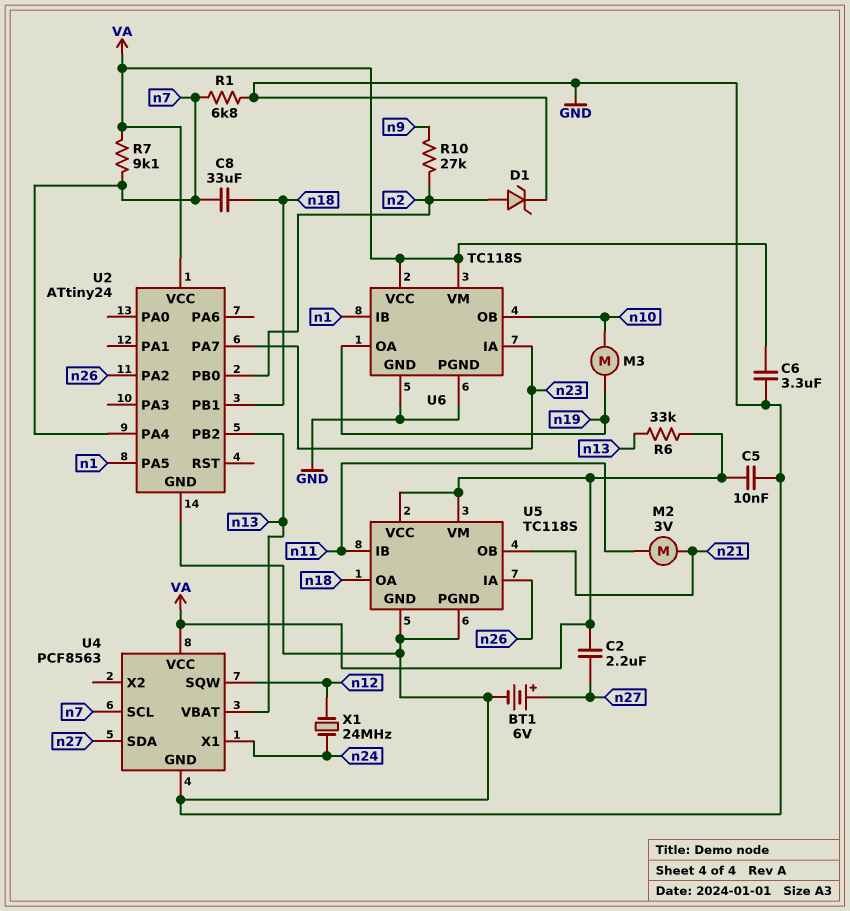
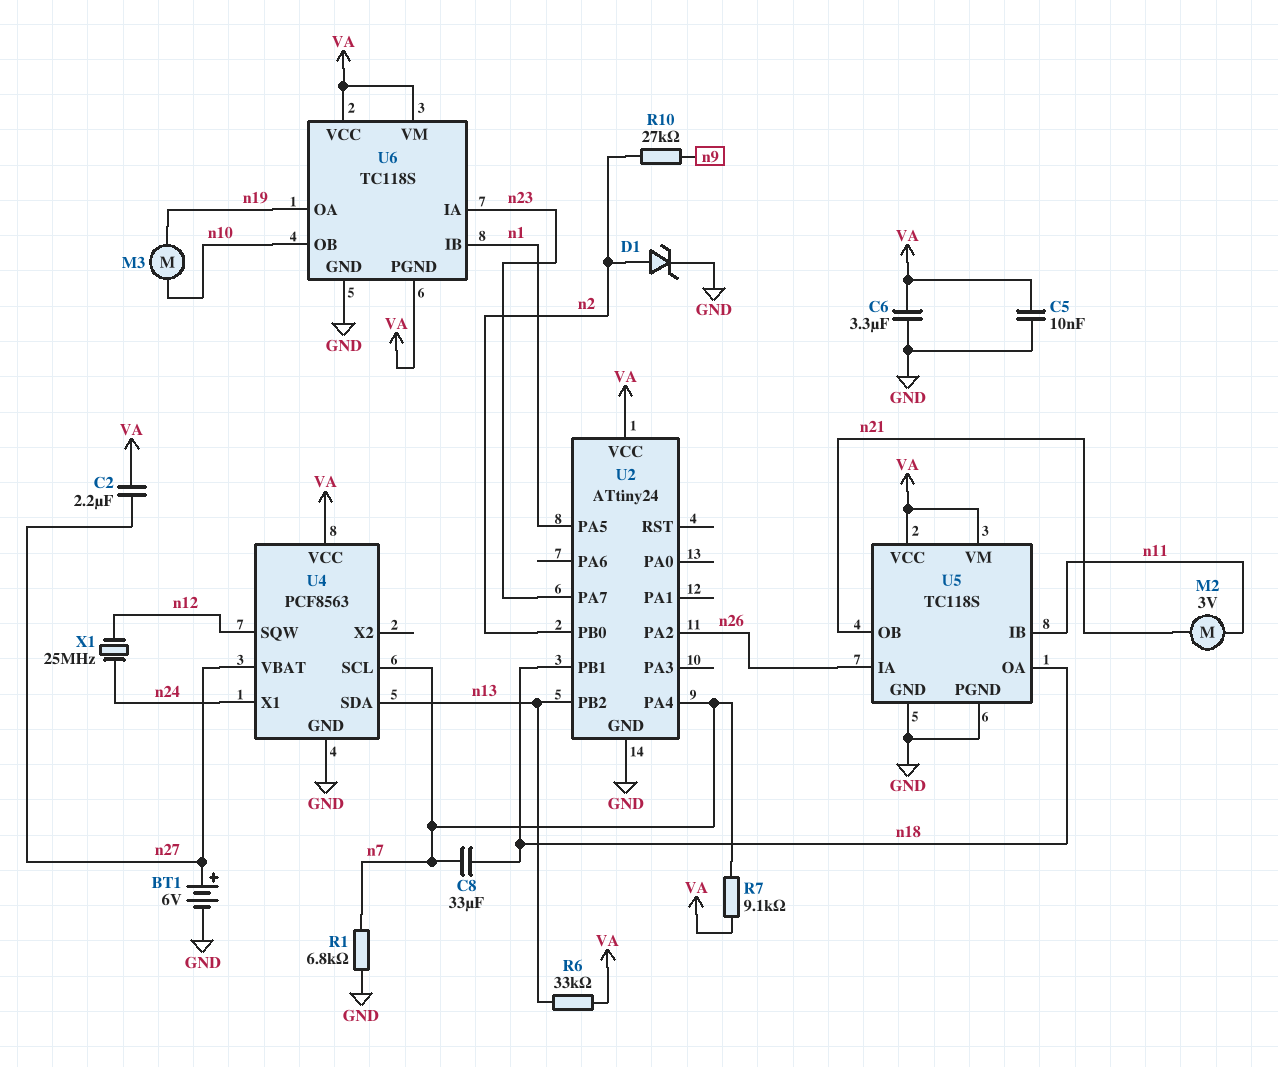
U4 pin SDA: n27 -> n13
U4 pin VBAT: n13 -> n27
U6 pin PGND: GND -> VA
X1: 24MHz (n12, n24) -> 25MHz (n12, n24)

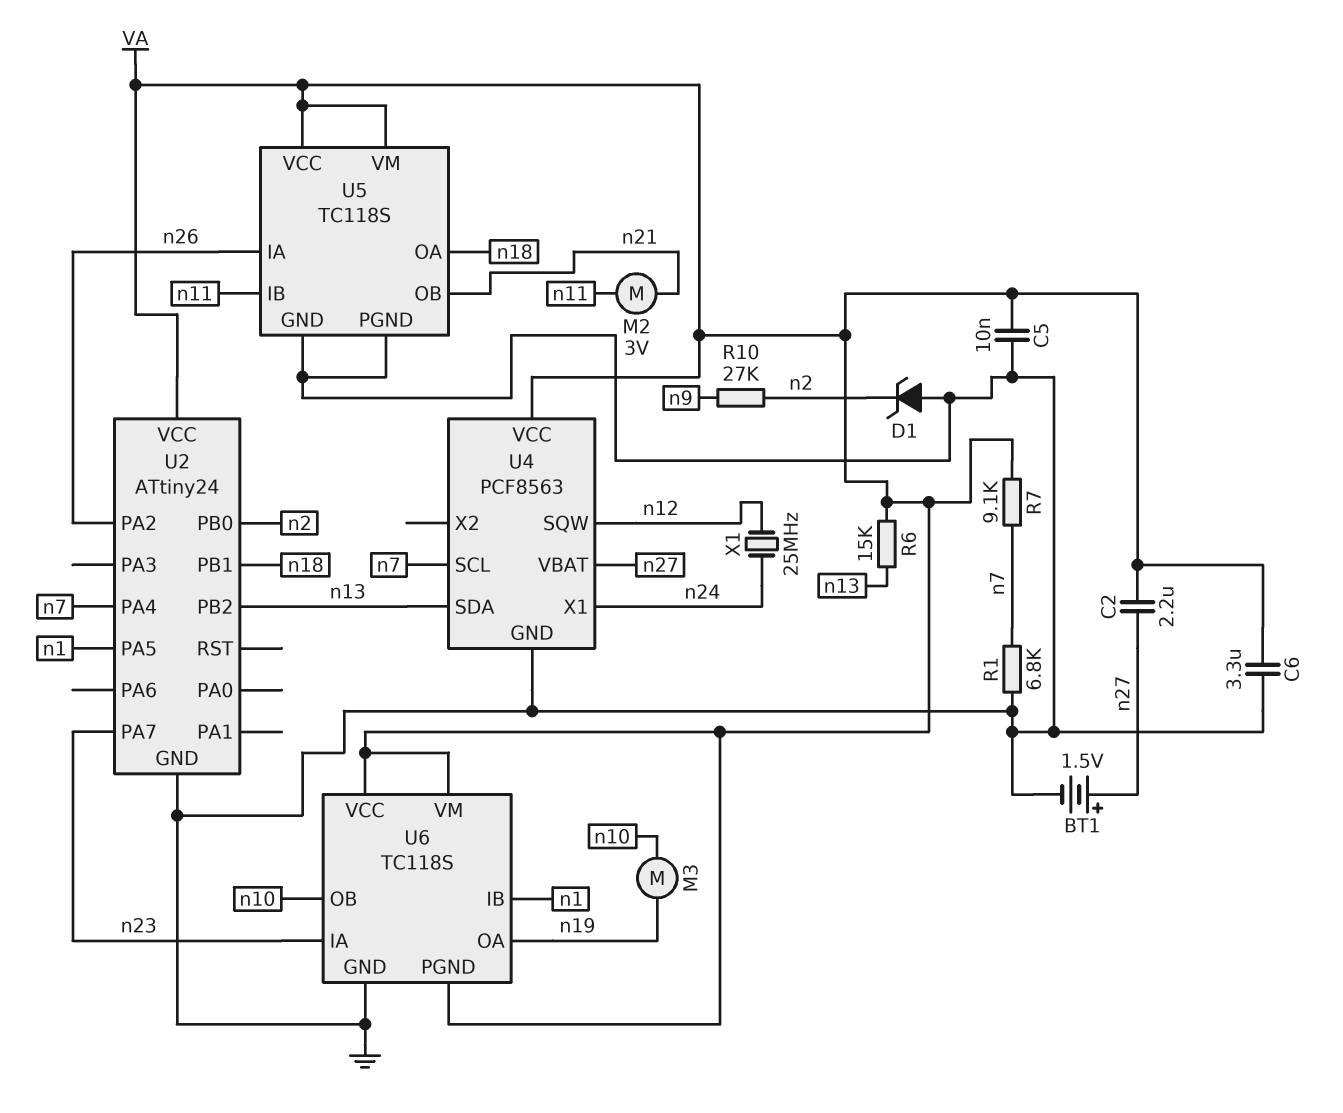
BT1: 6V (plus n27, minus GND) -> 1.5V (plus n27, minus GND)
C8: 33uF (n7, n18) -> none
D1: zener (A n2, K GND) -> zener (A GND, K n2)
R6: 33k (VA, n13) -> 15k (VA, n13)

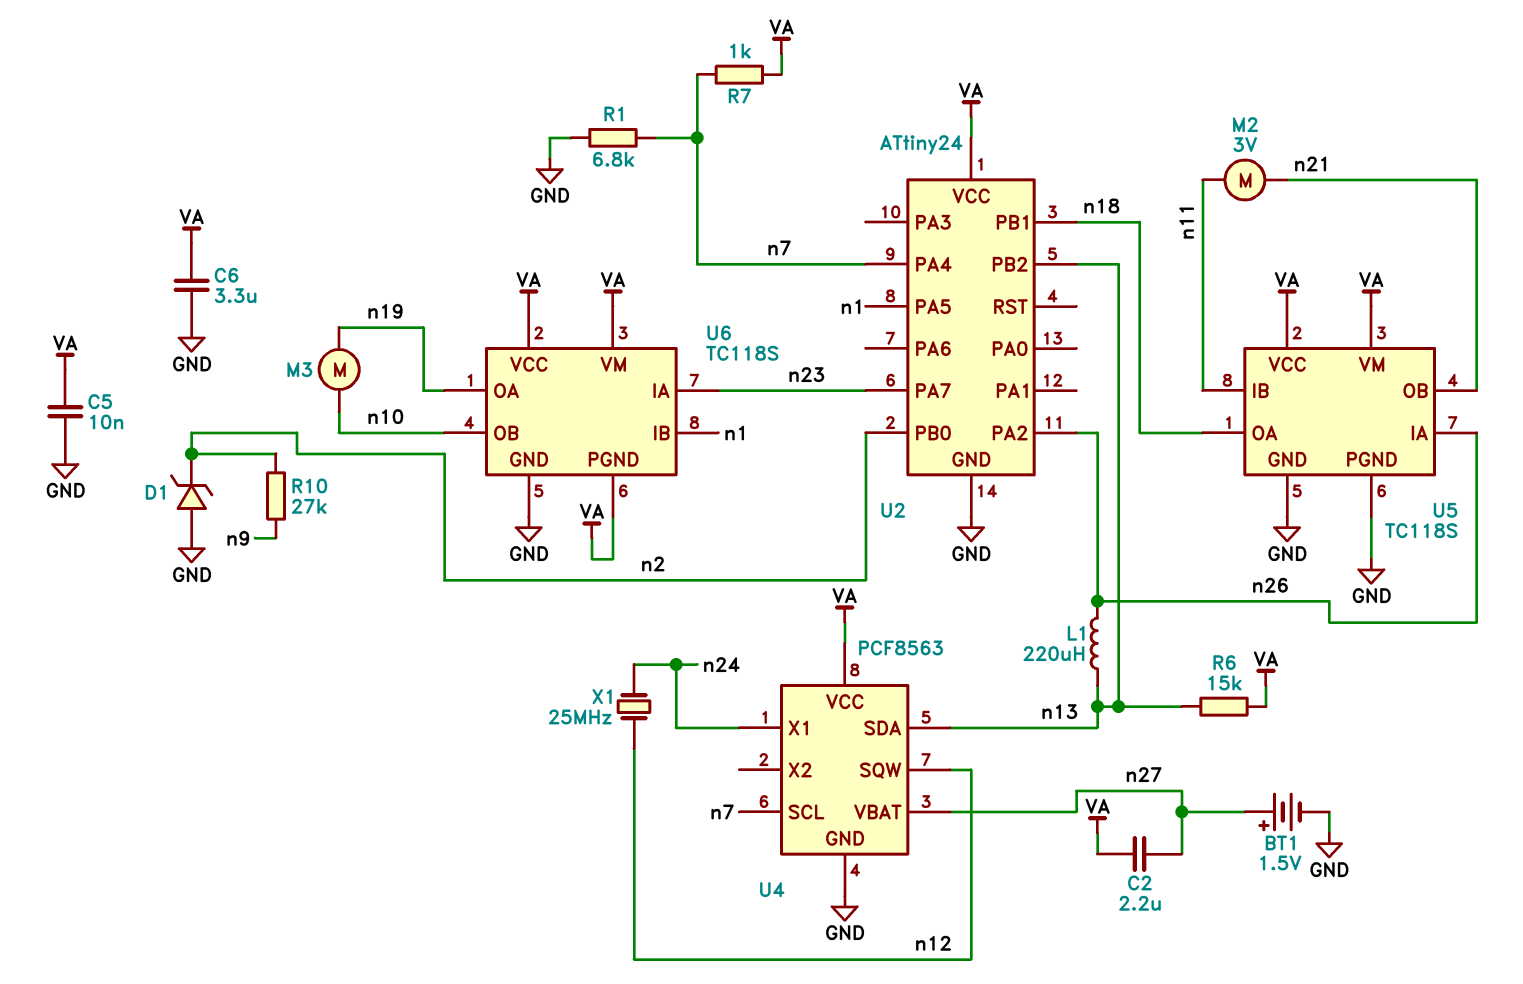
L1: none -> 220uH (n13, n26)
R7: 9.1k (VA, n7) -> 1k (VA, n7)

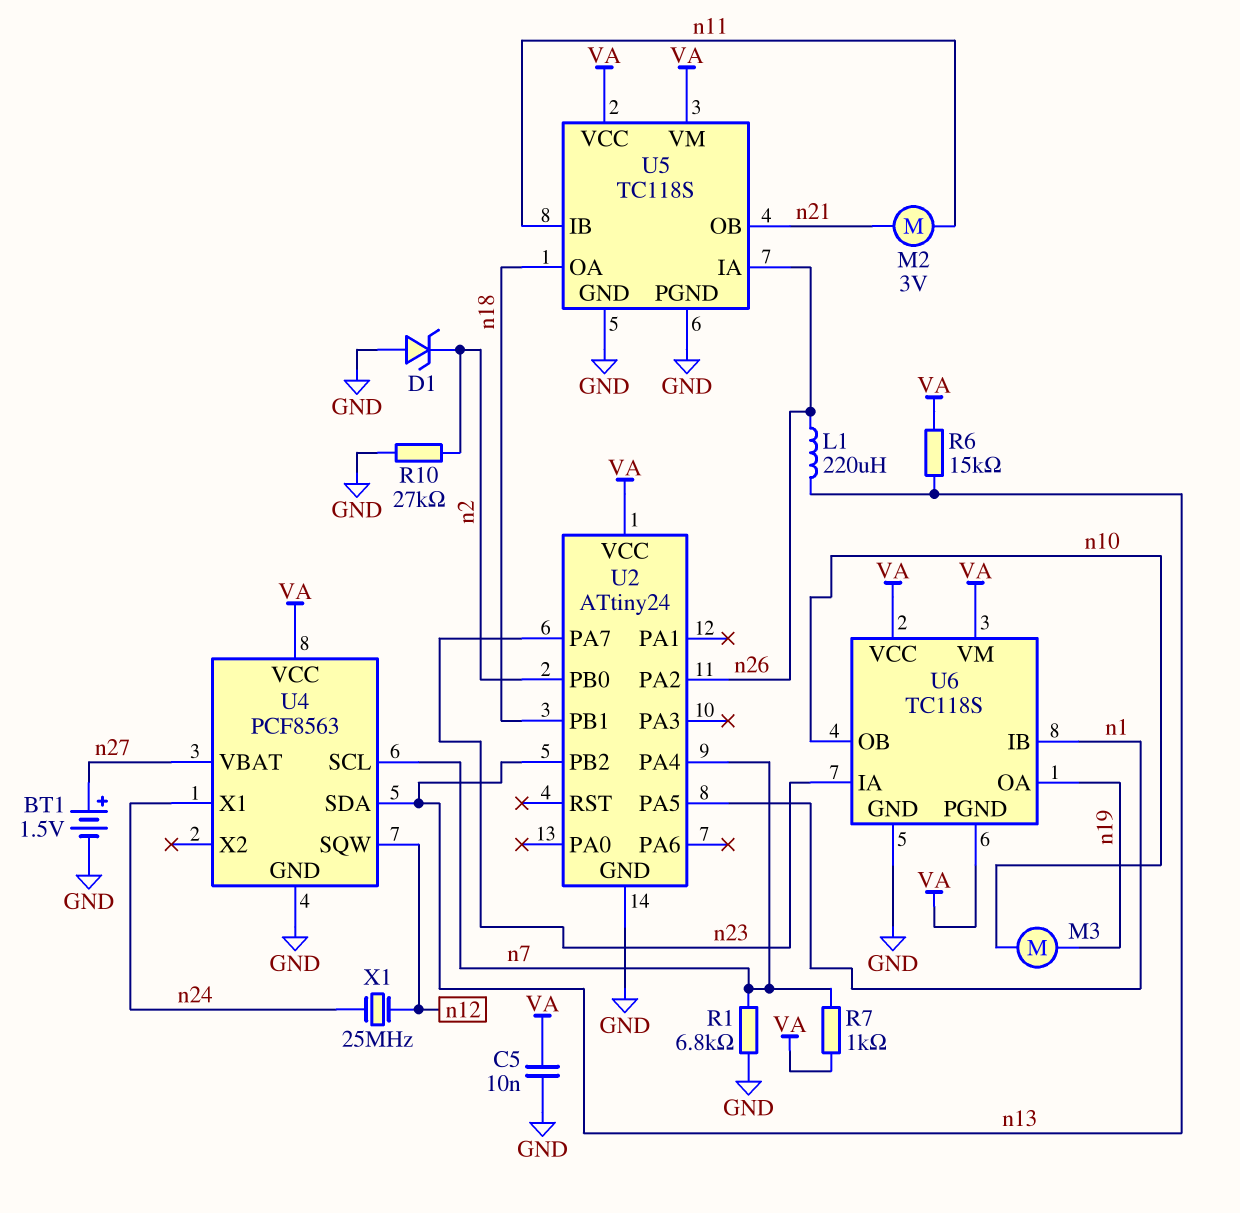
C2: 2.2uF (VA, n27) -> none
C6: 3.3uF (GND, VA) -> none
R10: 27k (n2, n9) -> 27k (GND, n2)

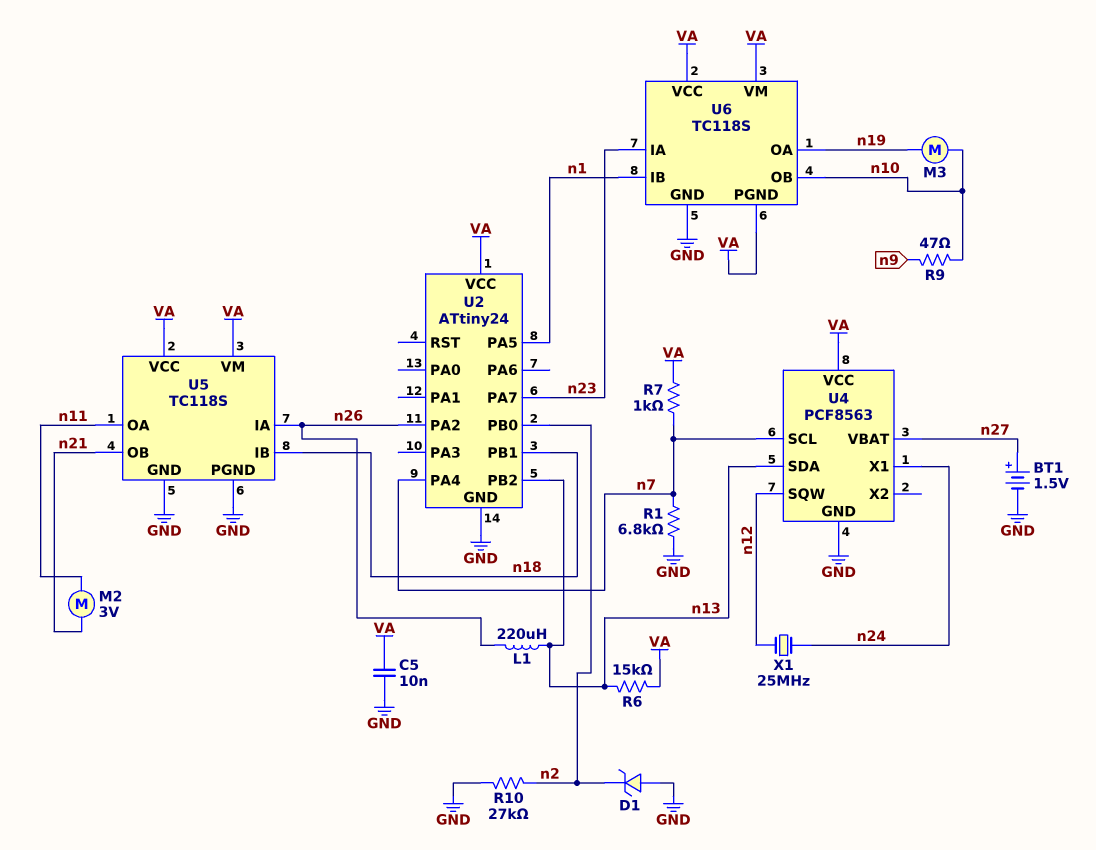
R9: none -> 47 (n9, n10)
U5 pin IB: n11 -> n18
U5 pin OA: n18 -> n11

